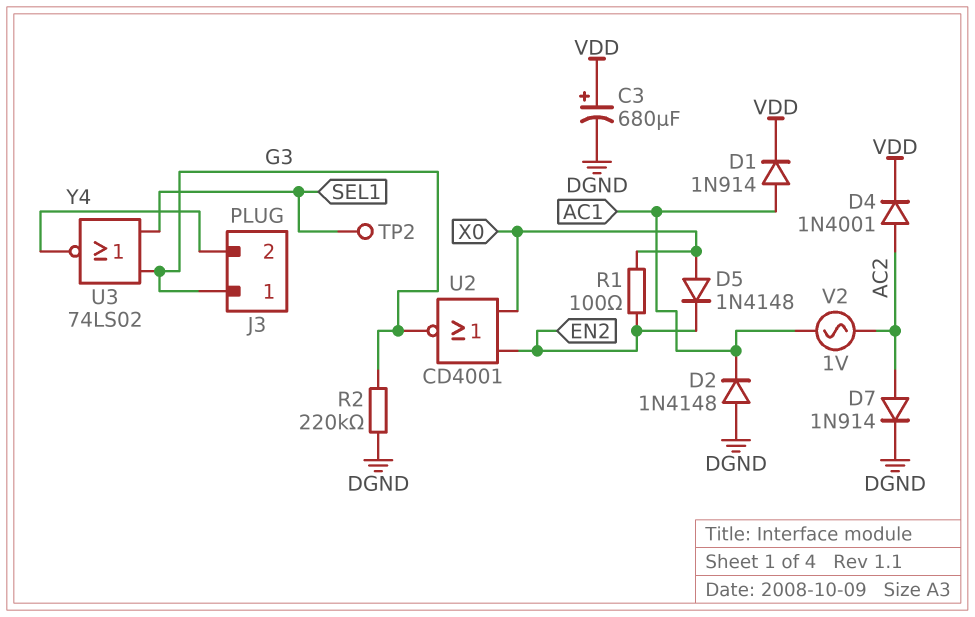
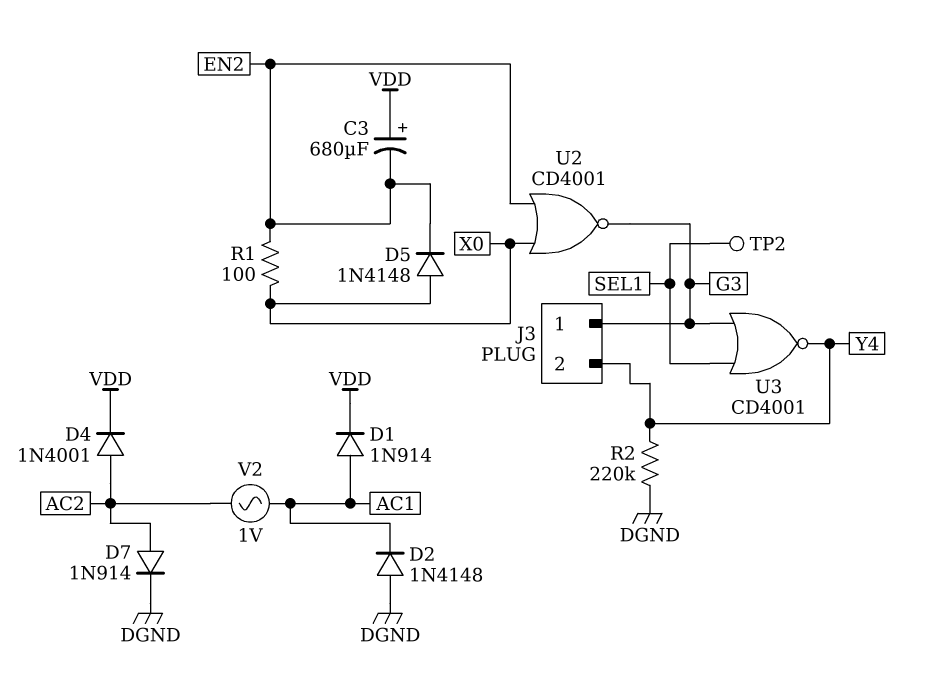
C3: 680uF (plus VDD, minus DGND) -> 680uF (plus VDD, minus EN2)
R2: 220k (DGND, G3) -> 220k (DGND, Y4)
U3: NOR 74LS02 (in G3, in SEL1, out Y4) -> NOR CD4001 (in G3, in SEL1, out Y4)

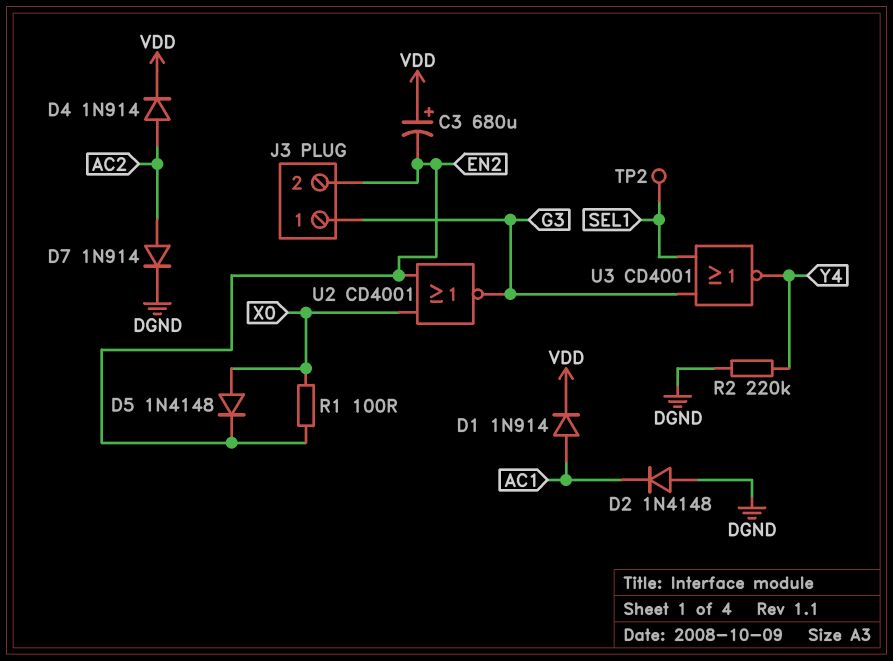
D4: diode 1N4001 (A AC2, K VDD) -> diode 1N914 (A AC2, K VDD)
J3 pin 2: Y4 -> EN2
V2: AC 1V (AC1, AC2) -> none

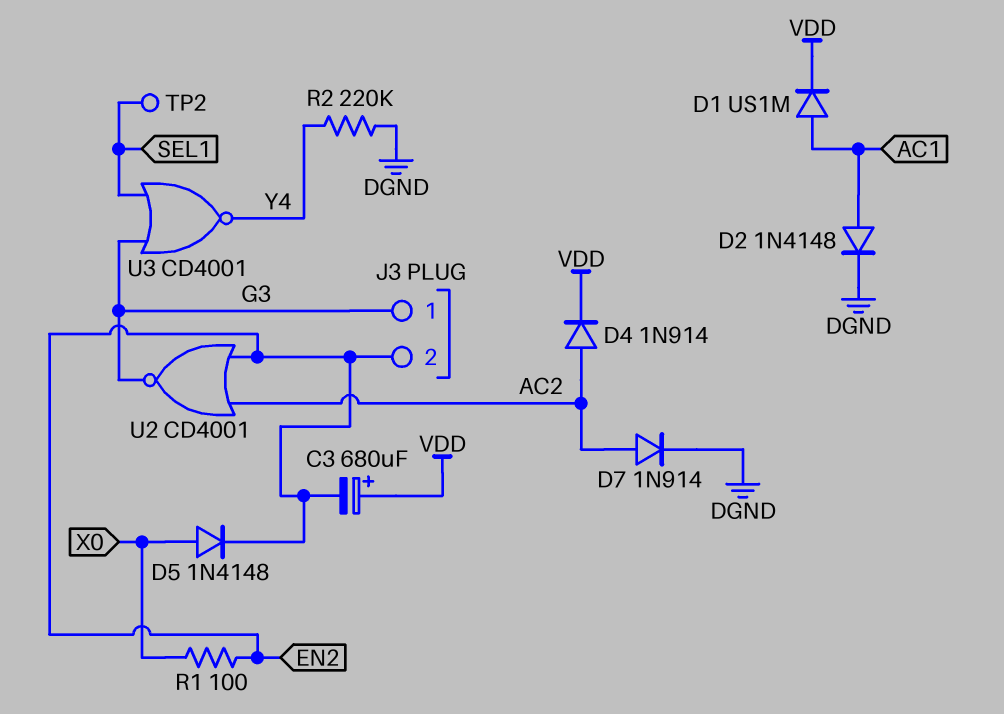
D1: diode 1N914 (A AC1, K VDD) -> diode US1M (A AC1, K VDD)
D2: diode 1N4148 (A DGND, K AC1) -> diode 1N4148 (A AC1, K DGND)
U2: NOR CD4001 (in EN2, in X0, out G3) -> NOR CD4001 (in AC2, in EN2, out G3)

